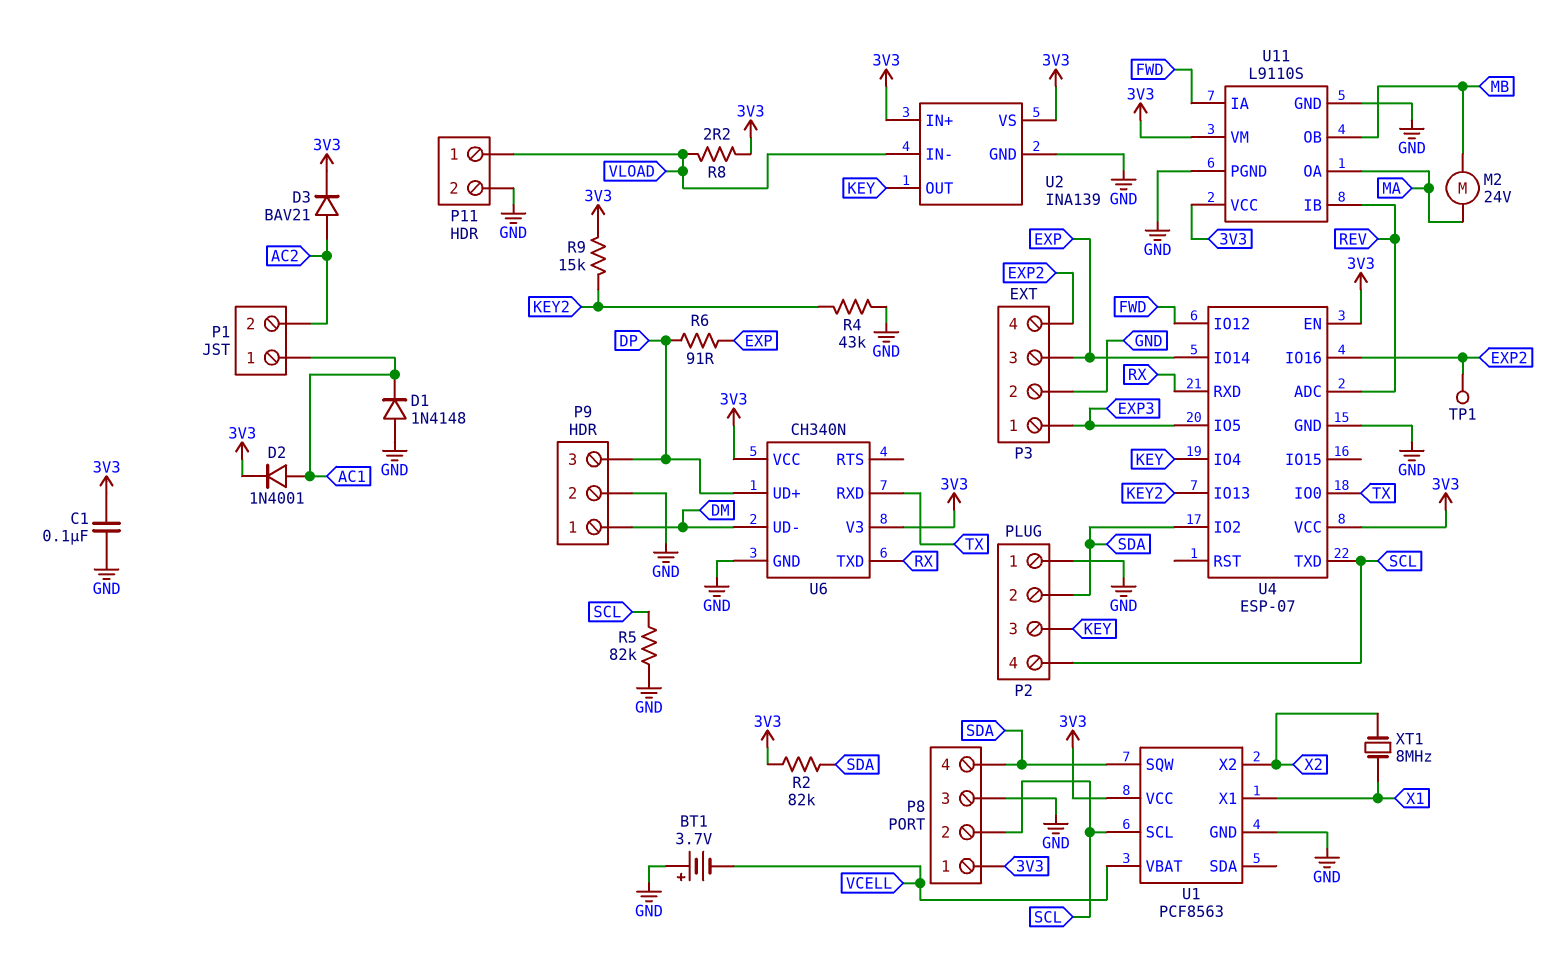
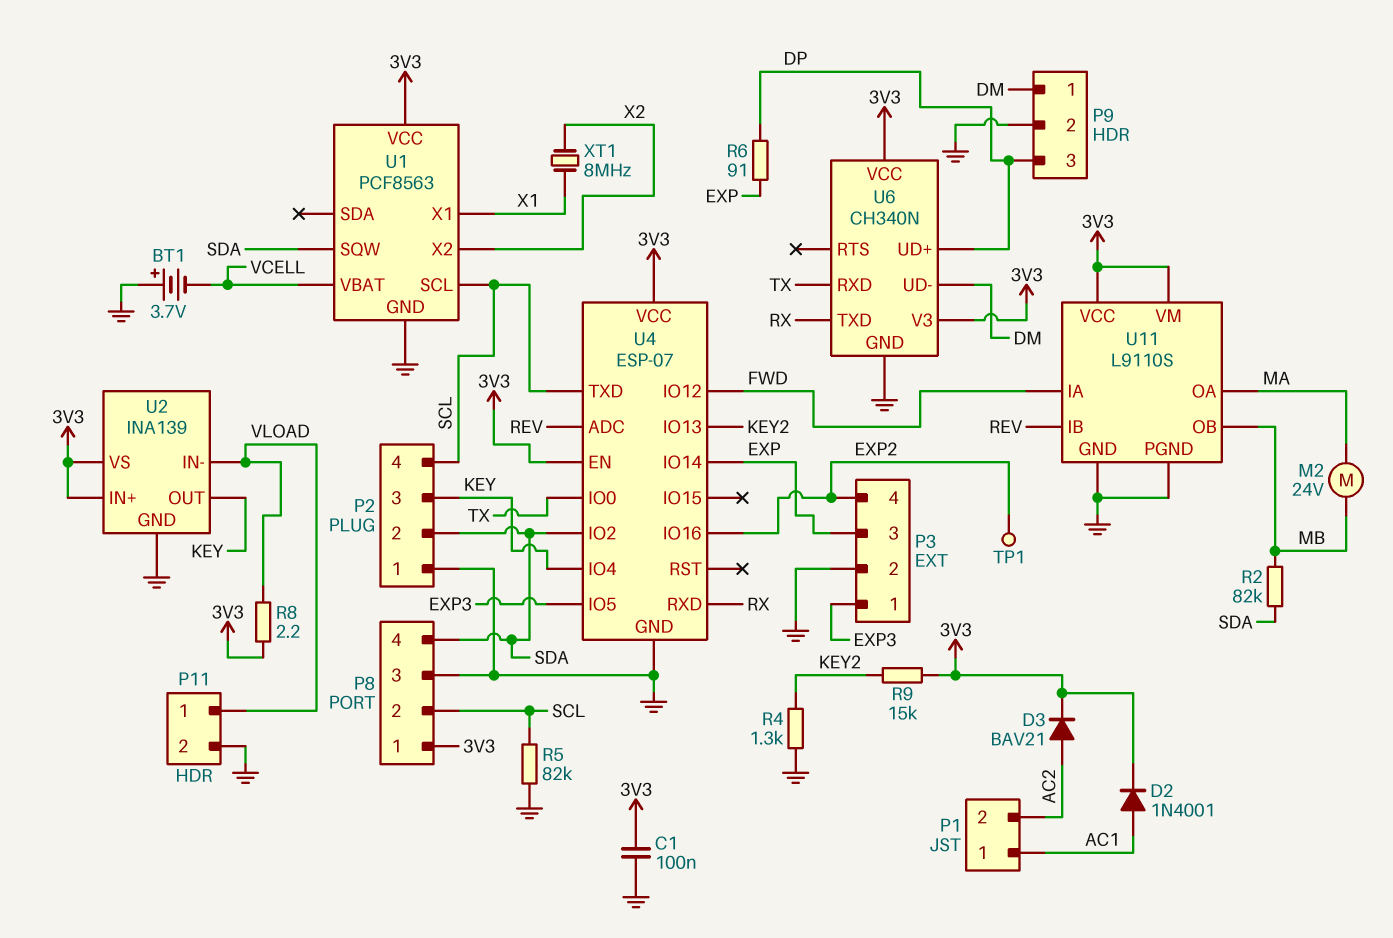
D1: diode 1N4148 (A GND, K AC1) -> none
R2: 82k (3V3, SDA) -> 82k (MB, SDA)
R4: 43k (GND, KEY2) -> 1.3k (GND, KEY2)

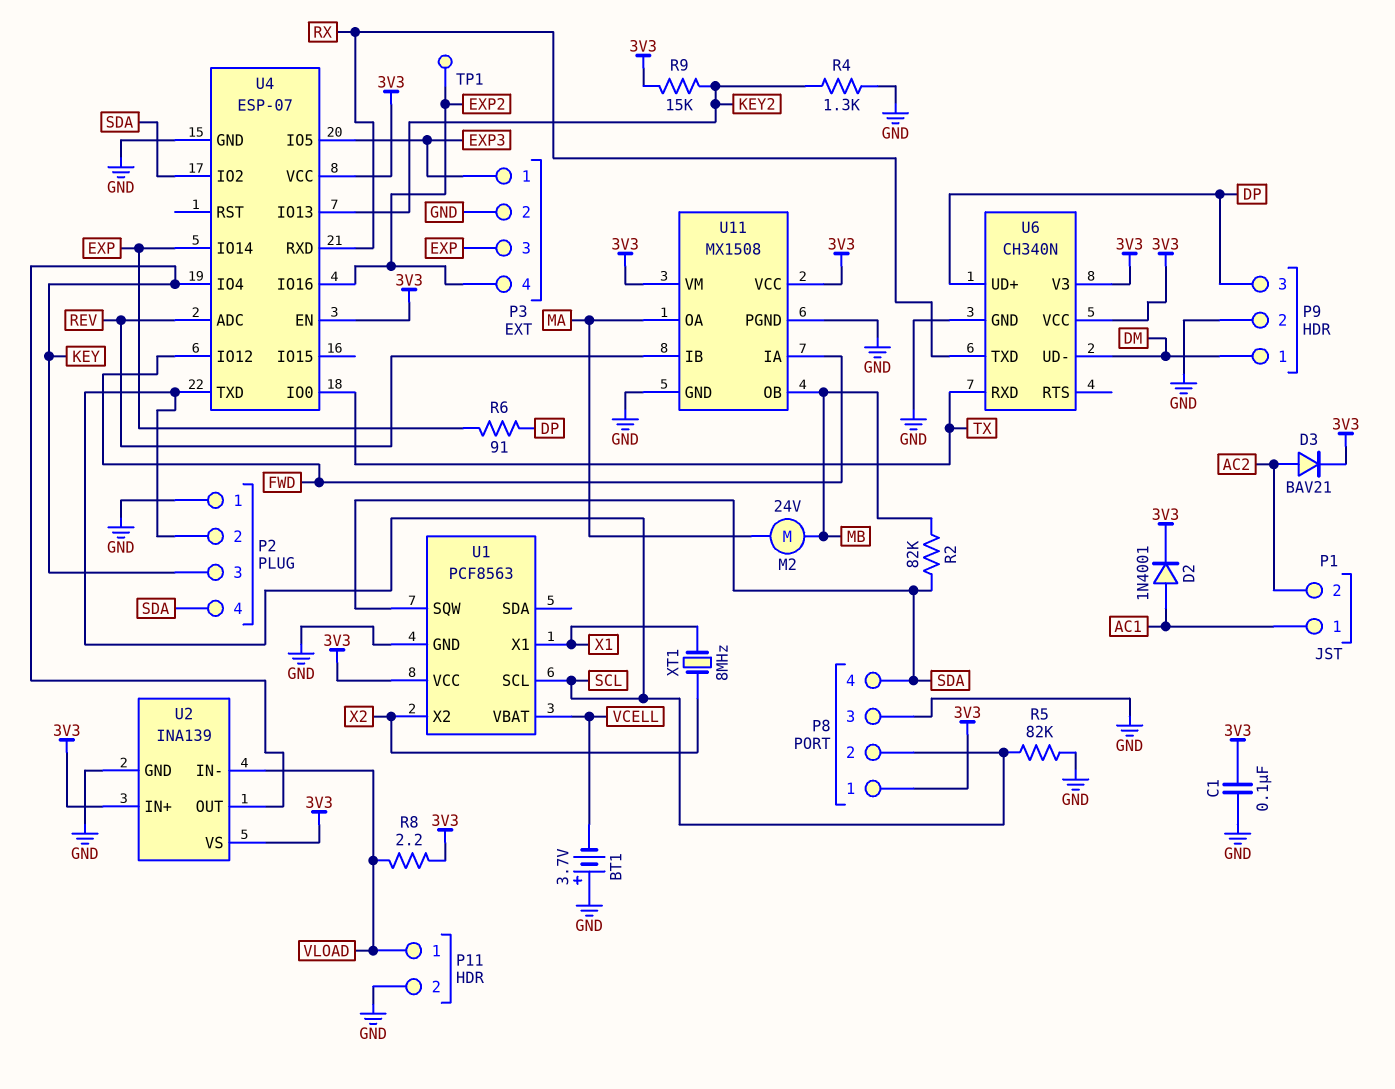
P2 pin 2: SDA -> SCL
P2 pin 4: SCL -> SDA
U11: L9110S -> MX1508

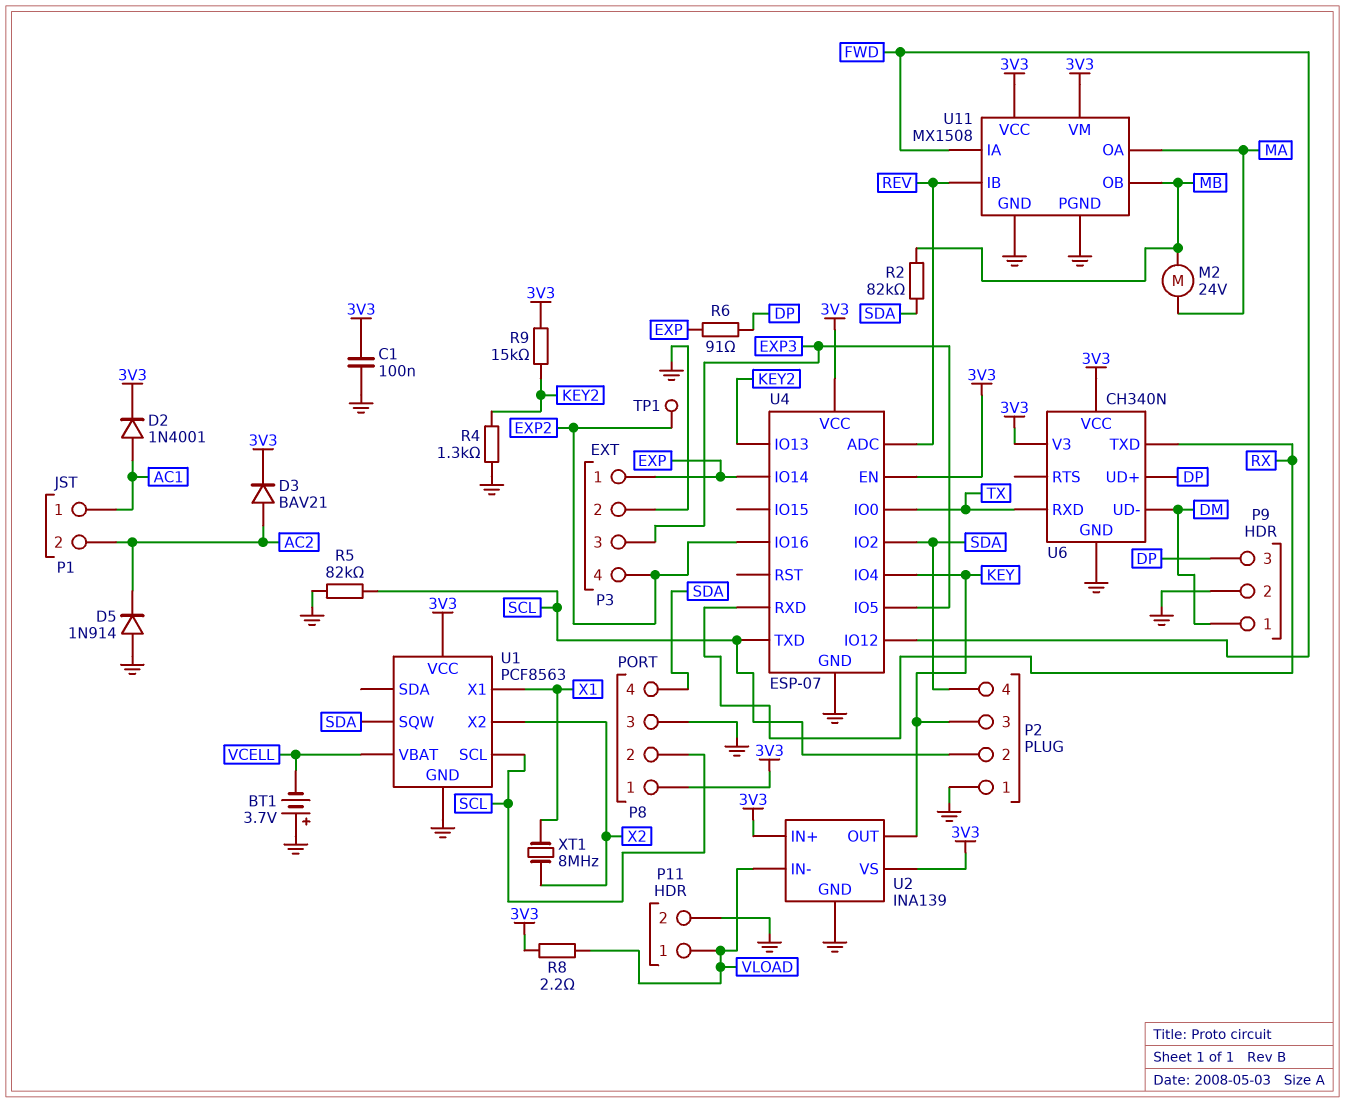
D5: none -> diode 1N914 (A GND, K AC2)
P3 pin 1: EXP3 -> EXP
P3 pin 3: EXP -> EXP3

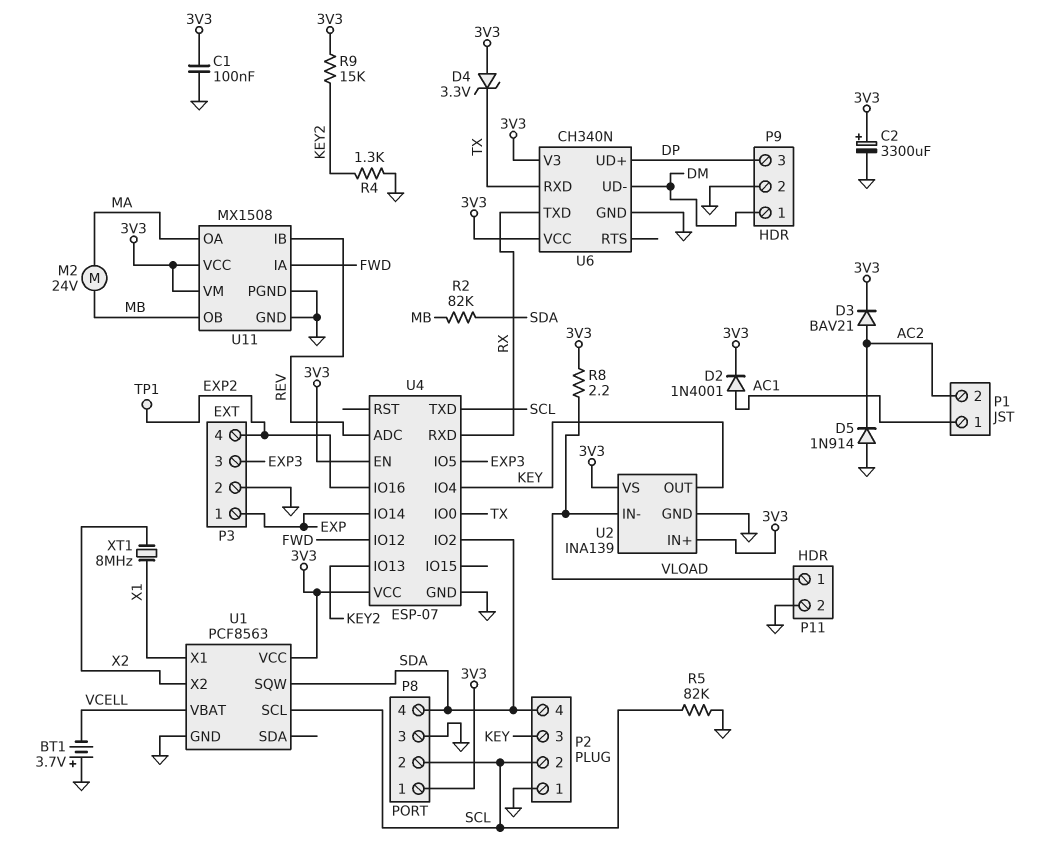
C2: none -> 3300uF (plus 3V3, minus GND)
D4: none -> zener 3.3V (A 3V3, K TX)
R6: 91 (DP, EXP) -> none

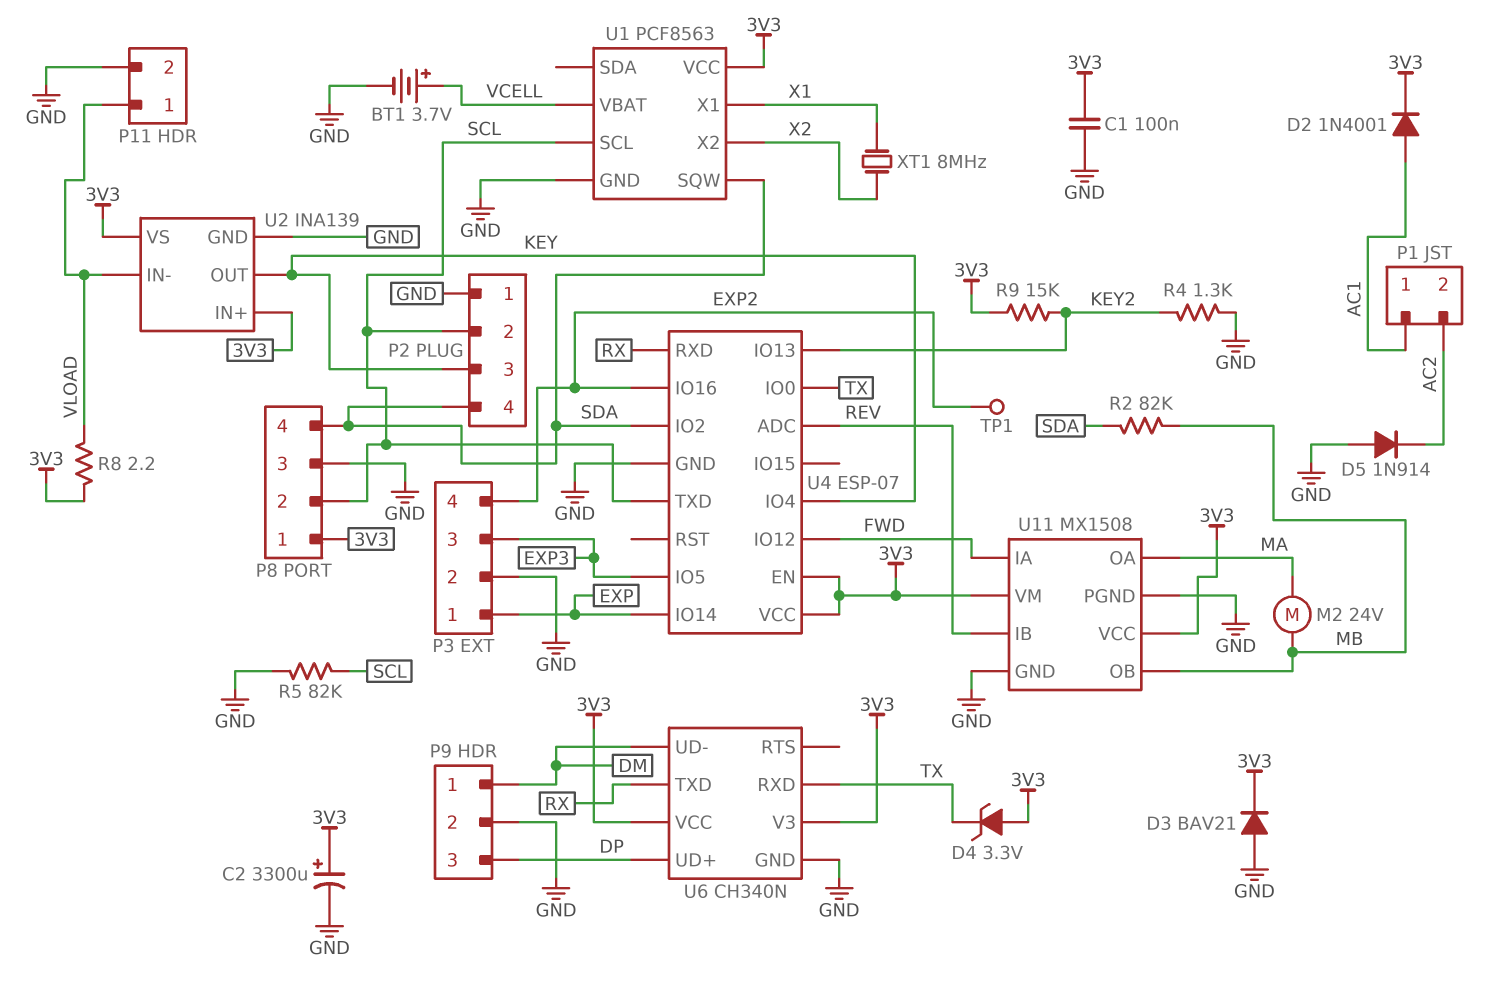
BT1: 3.7V (plus GND, minus VCELL) -> 3.7V (plus VCELL, minus GND)
D3: diode BAV21 (A AC2, K 3V3) -> diode BAV21 (A GND, K 3V3)

